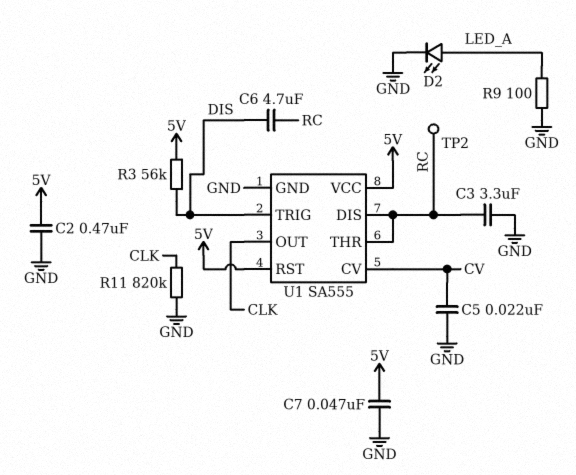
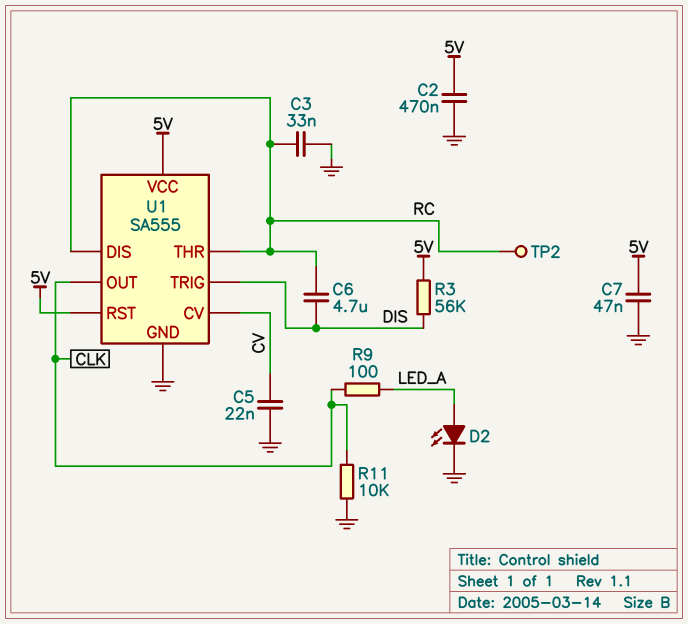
C3: 3.3uF (GND, RC) -> 33nF (GND, RC)
R9: 100 (GND, LED_A) -> 100 (CLK, LED_A)
R11: 820k (CLK, GND) -> 10k (CLK, GND)

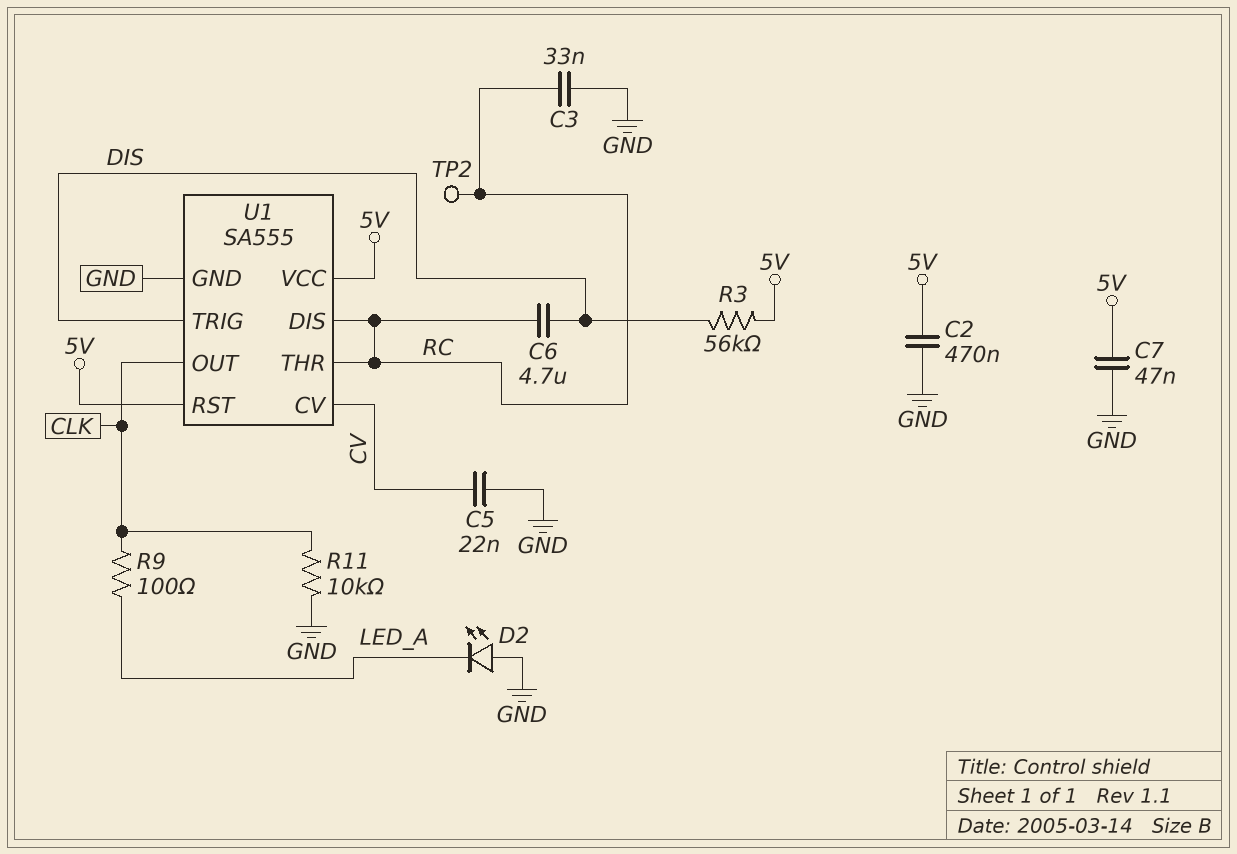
D2: LED (A LED_A, K GND) -> LED (A GND, K LED_A)

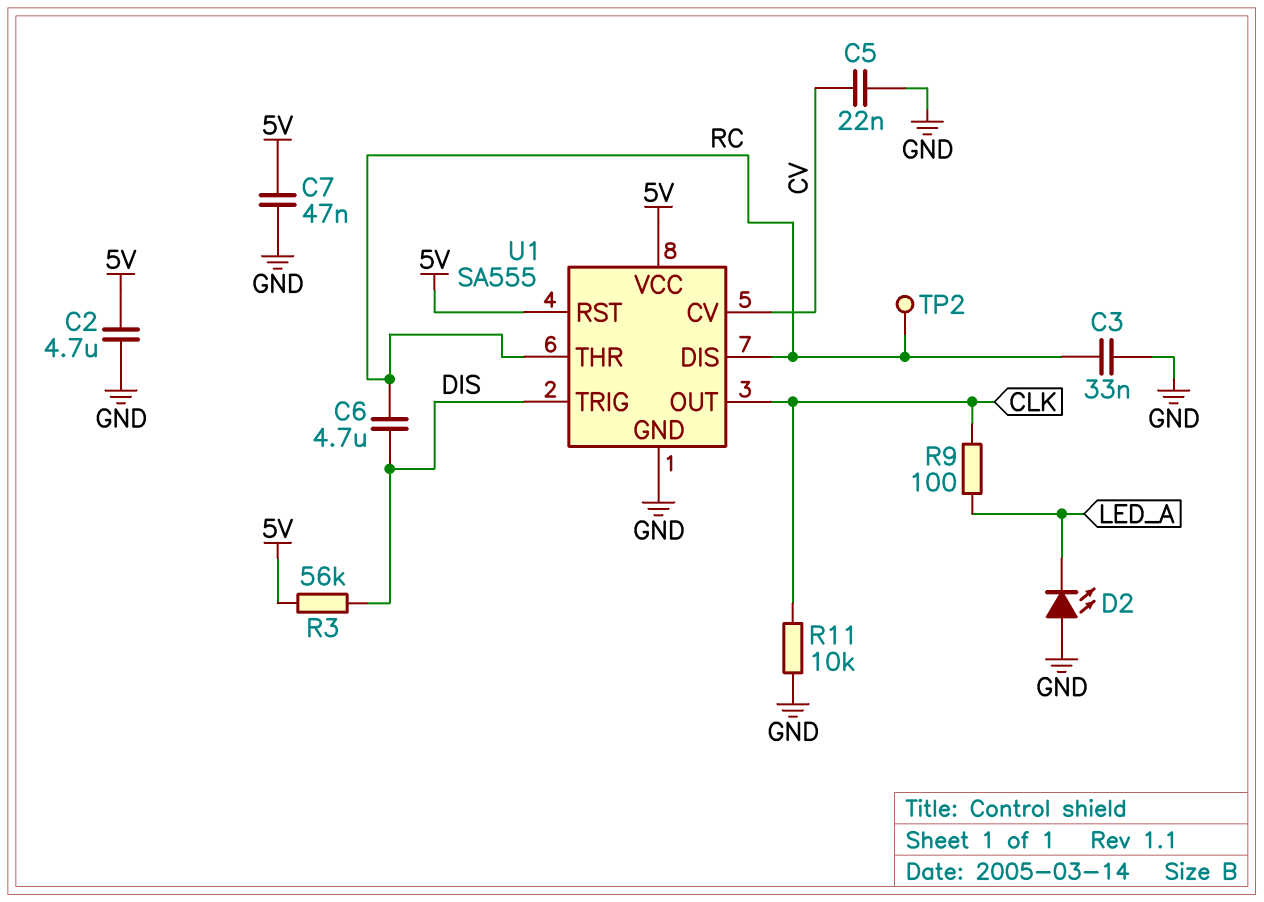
C2: 470nF (5V, GND) -> 4.7uF (5V, GND)

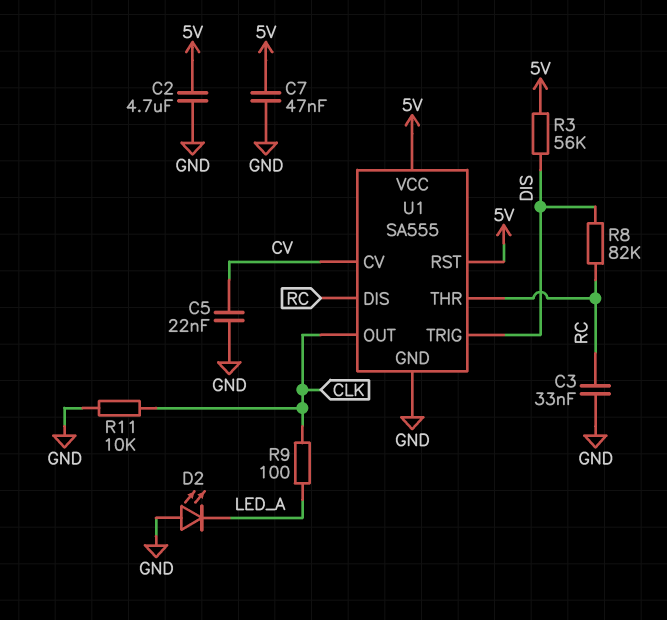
C6: 4.7uF (DIS, RC) -> none
R8: none -> 82k (DIS, RC)
TP2: test point (RC) -> none

